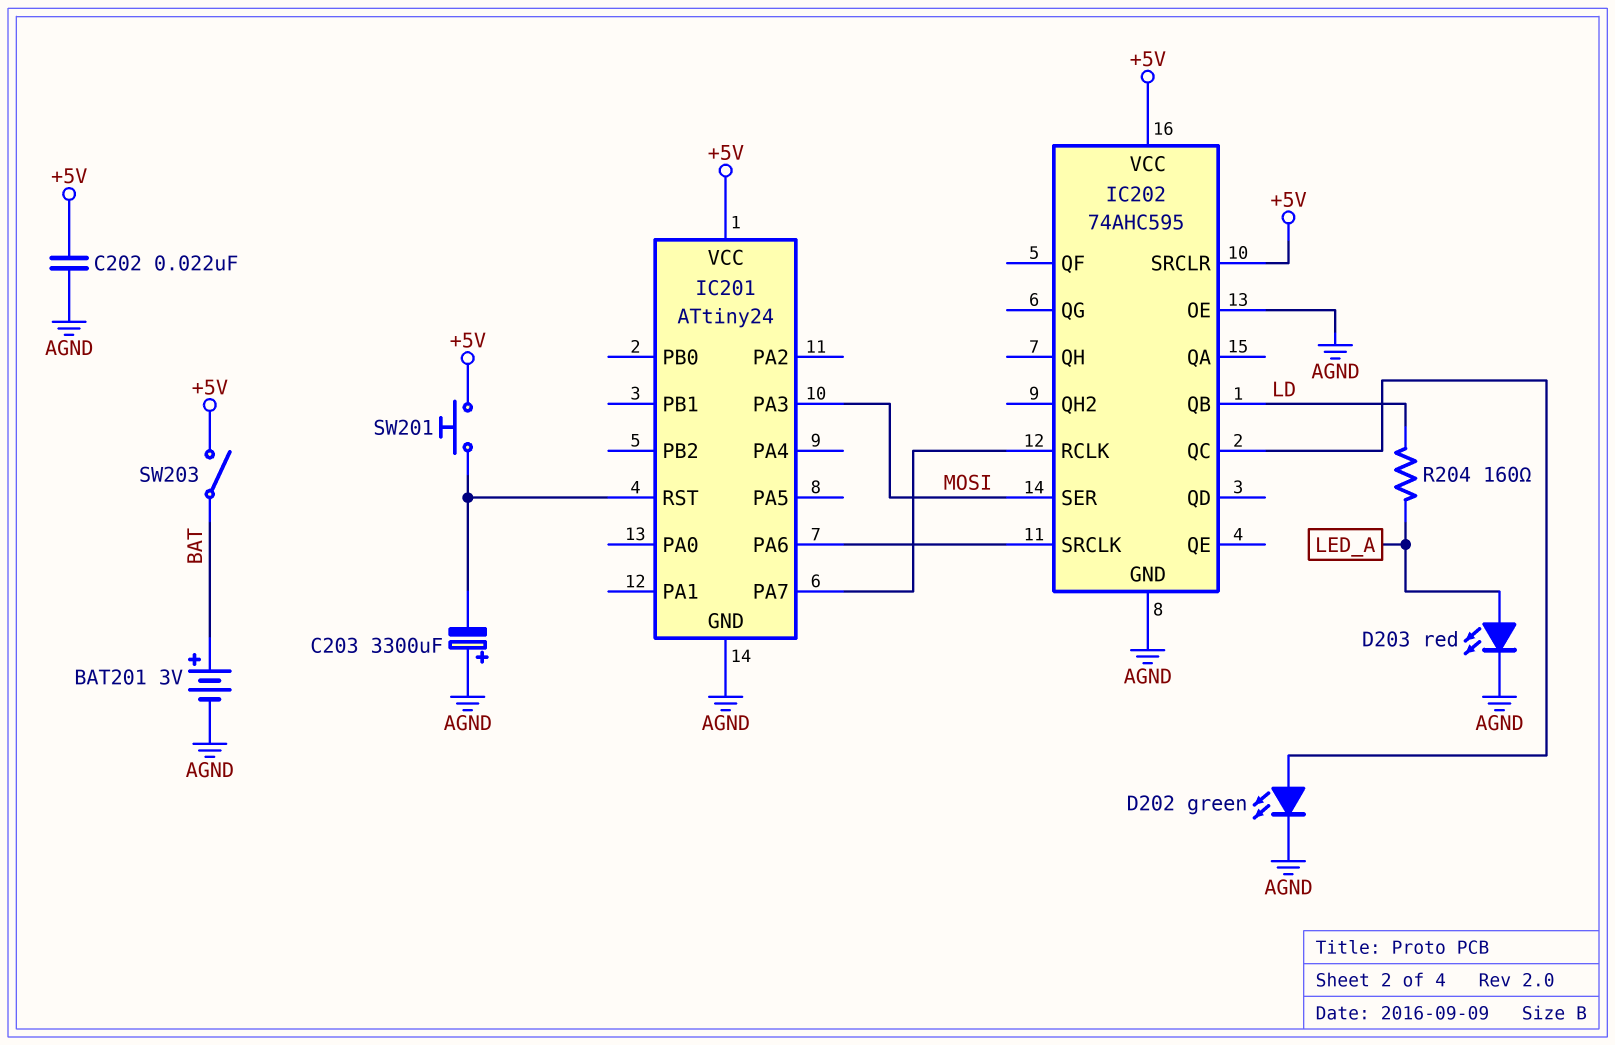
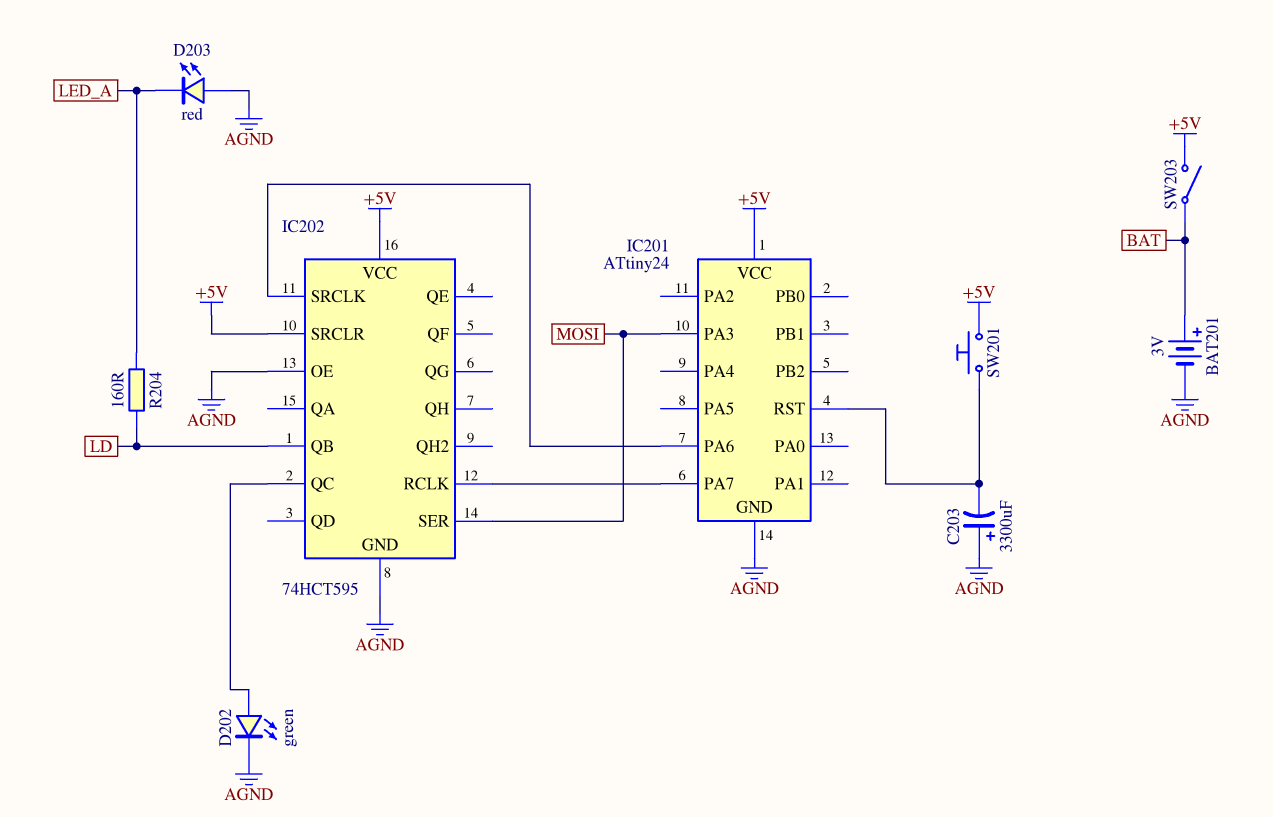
C202: 22nF (+5V, AGND) -> none
D203: LED red (A LED_A, K AGND) -> LED red (A AGND, K LED_A)
IC202: 74AHC595 -> 74HCT595

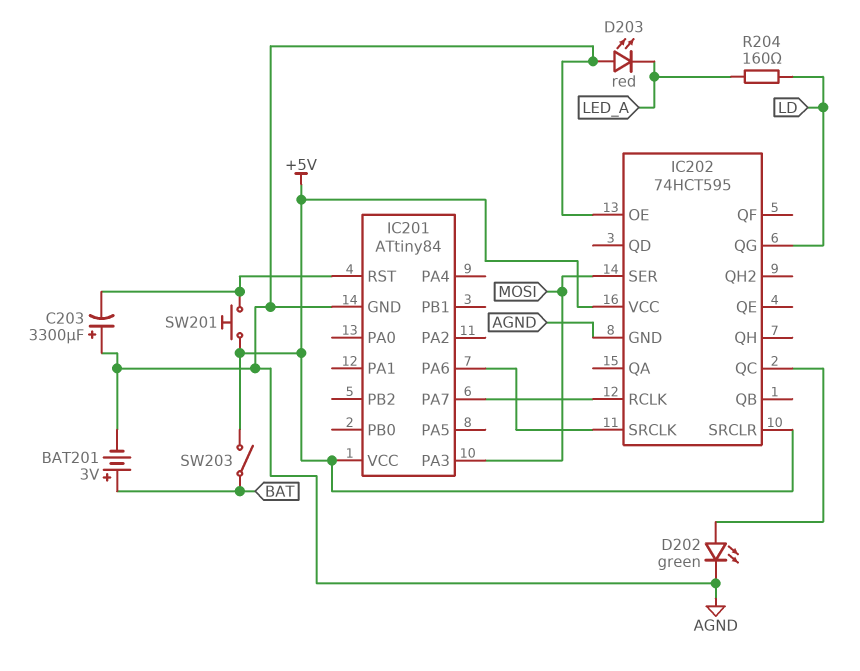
IC201: ATtiny24 -> ATtiny84
IC202 pin QB: LD -> none
IC202 pin QG: none -> LD

